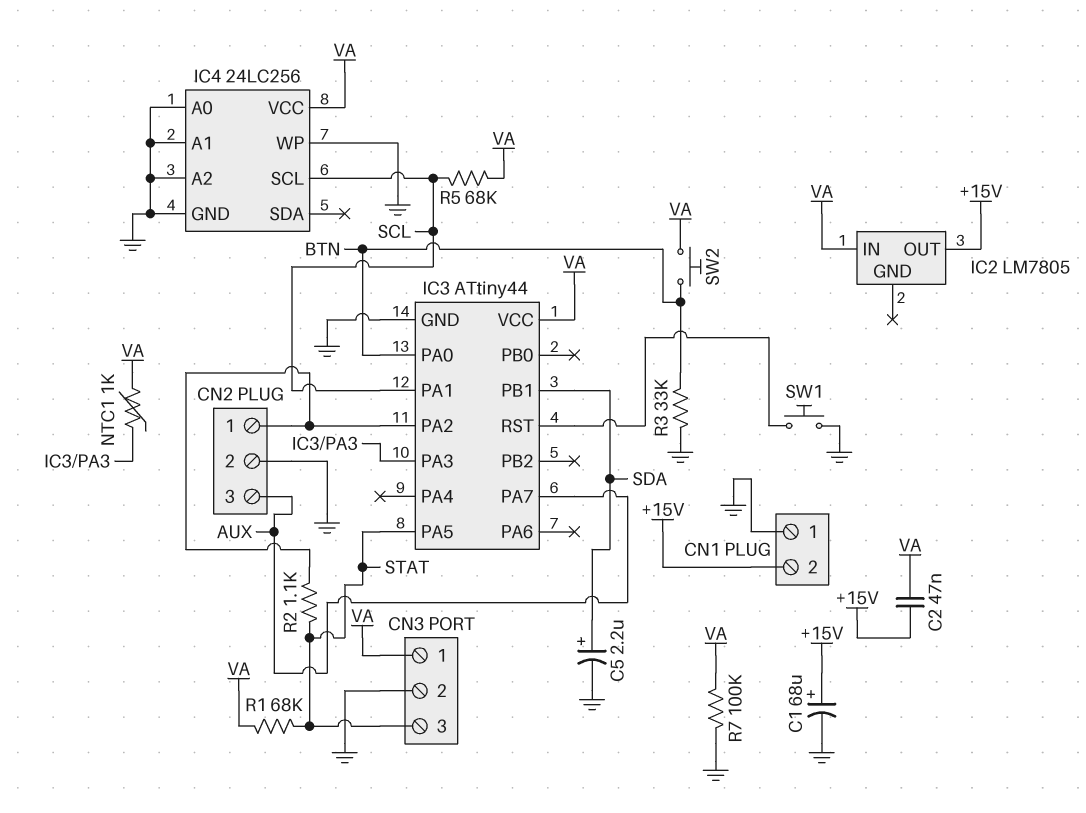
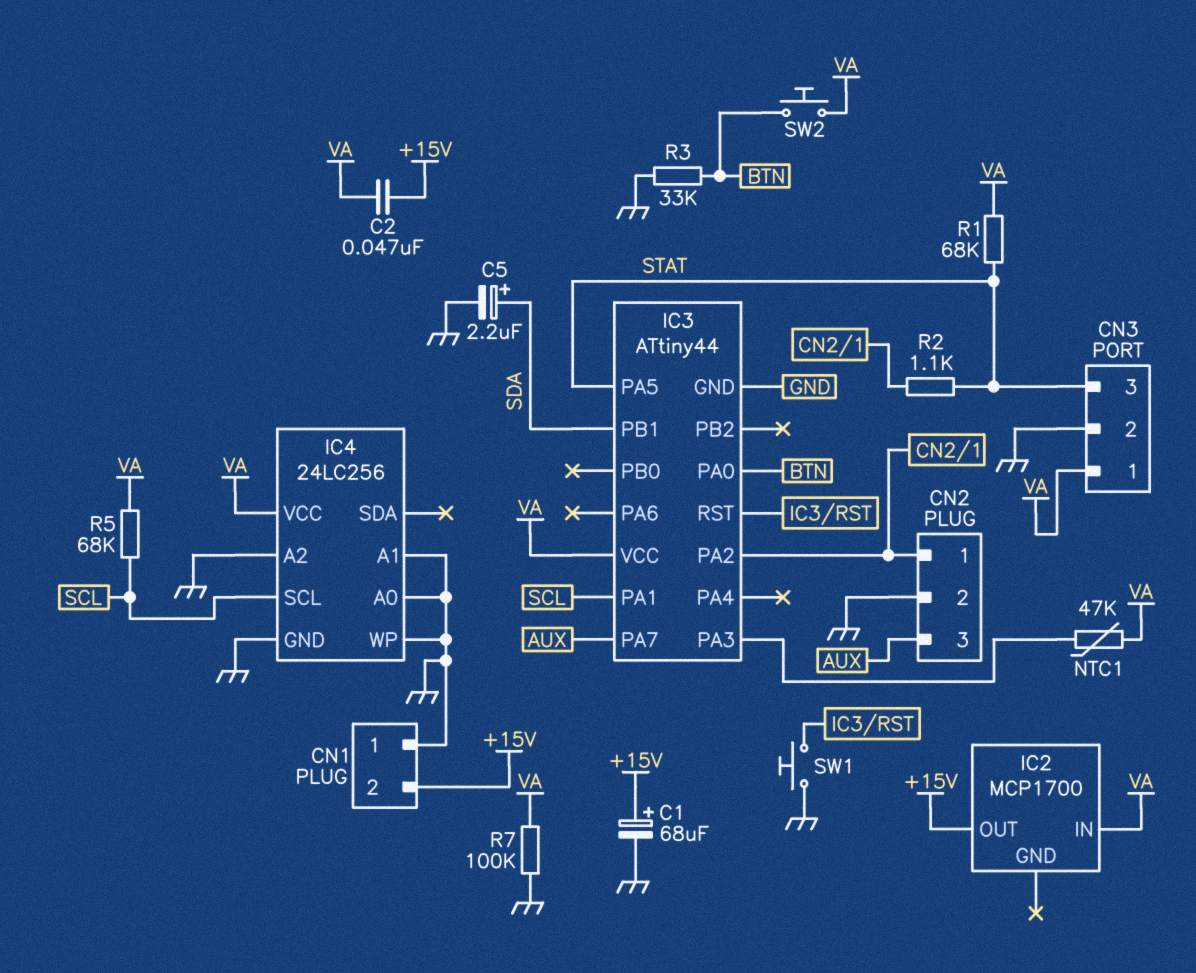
IC2: LM7805 -> MCP1700
NTC1: 1k (IC3/PA3, VA) -> 47k (IC3/PA3, VA)

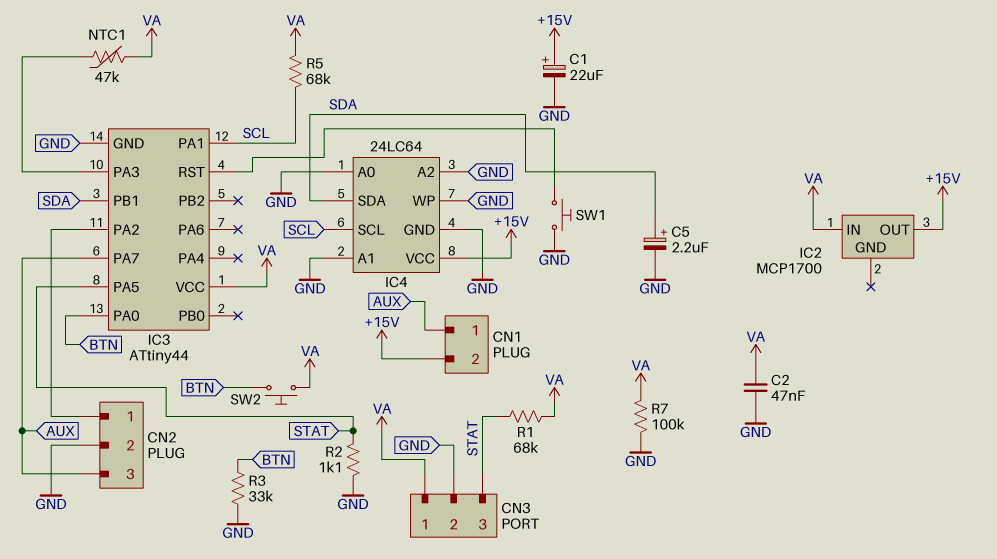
C1: 68uF (plus +15V, minus GND) -> 22uF (plus +15V, minus GND)
C2: 47nF (+15V, VA) -> 47nF (GND, VA)
CN1 pin 1: GND -> AUX
IC4: 24LC256 -> 24LC64
IC4 pin SDA: none -> SDA
IC4 pin VCC: VA -> +15V
R2: 1.1k (CN2/1, STAT) -> 1.1k (GND, STAT)

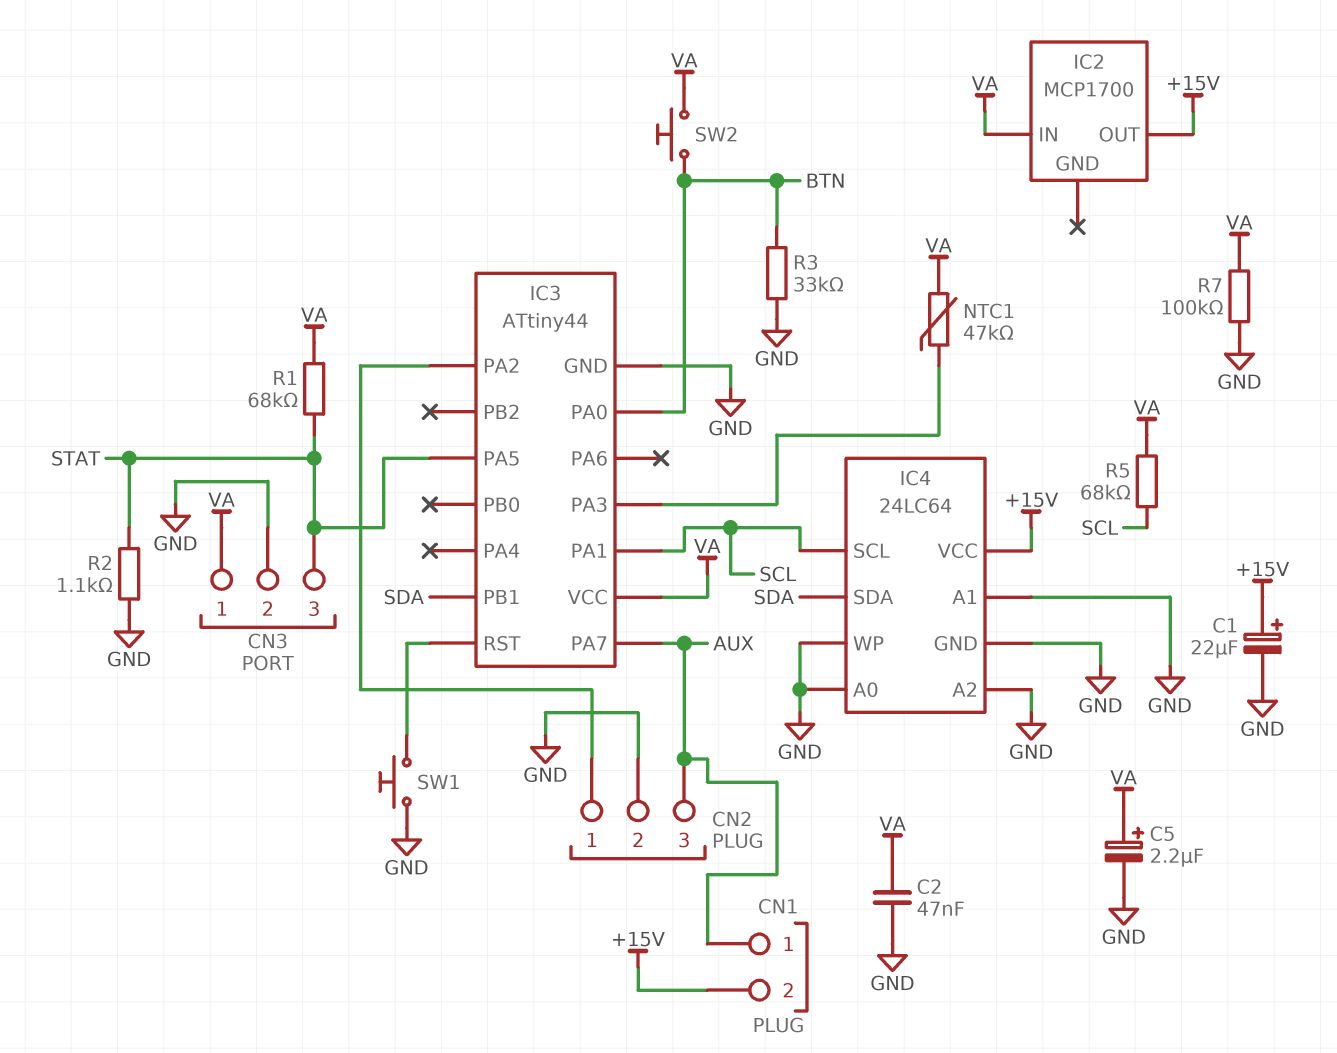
C5: 2.2uF (plus SDA, minus GND) -> 2.2uF (plus VA, minus GND)

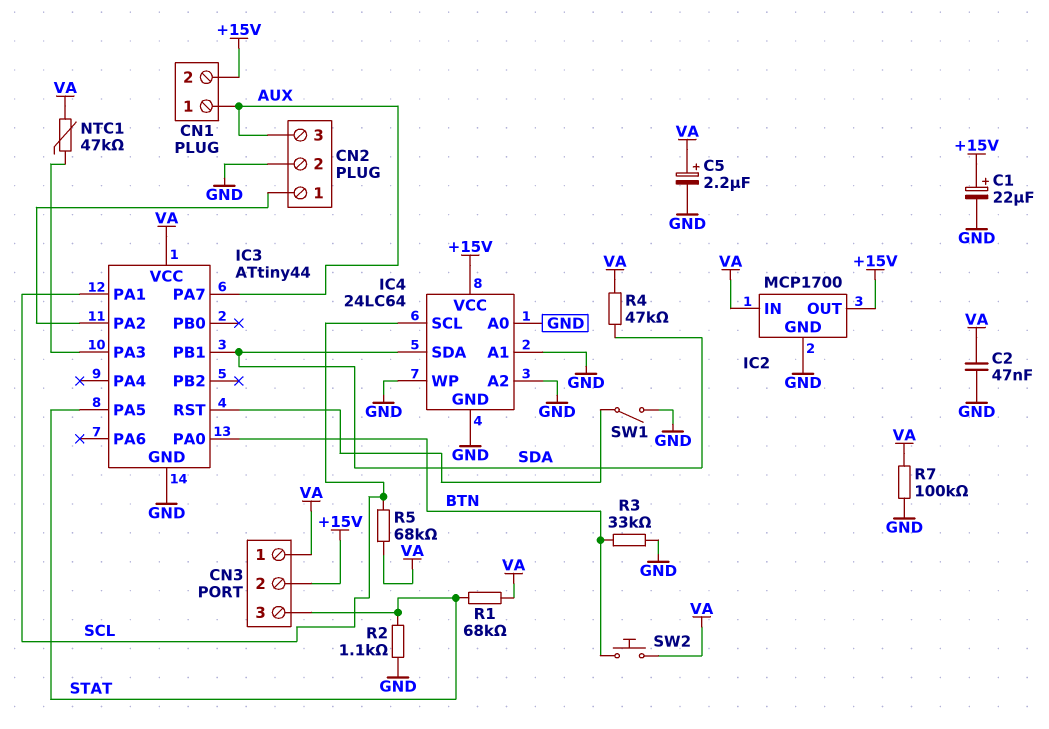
CN3 pin 2: GND -> +15V
IC2 pin GND: none -> GND
R4: none -> 47k (SDA, VA)
SW1: button (GND, IC3/RST) -> switch (GND, IC3/RST)

